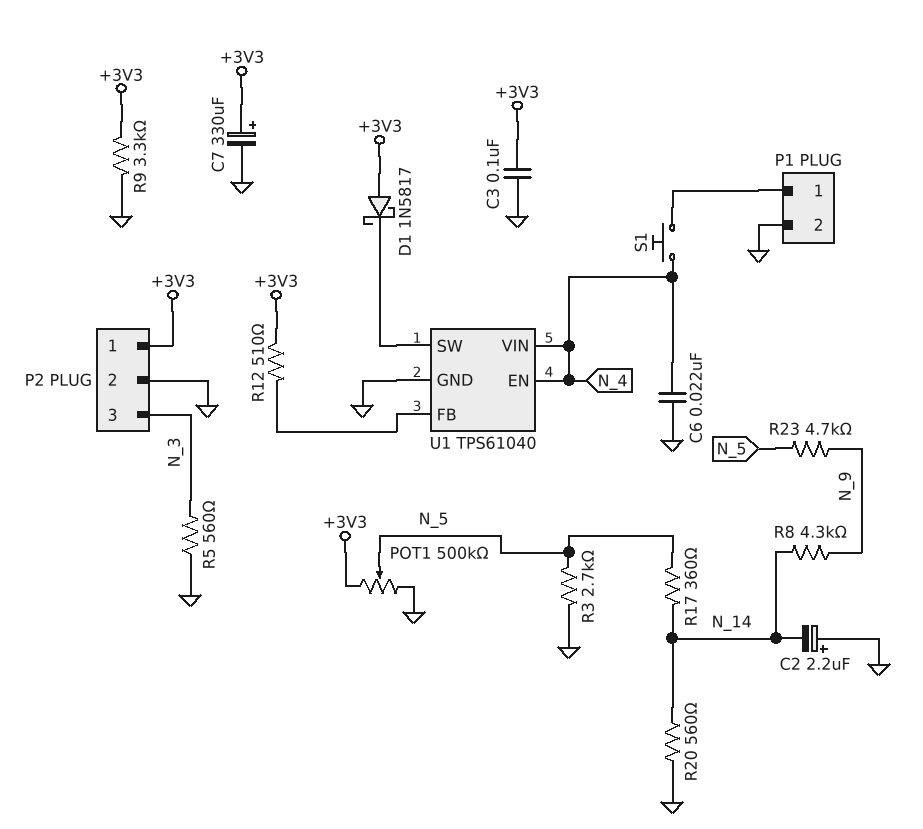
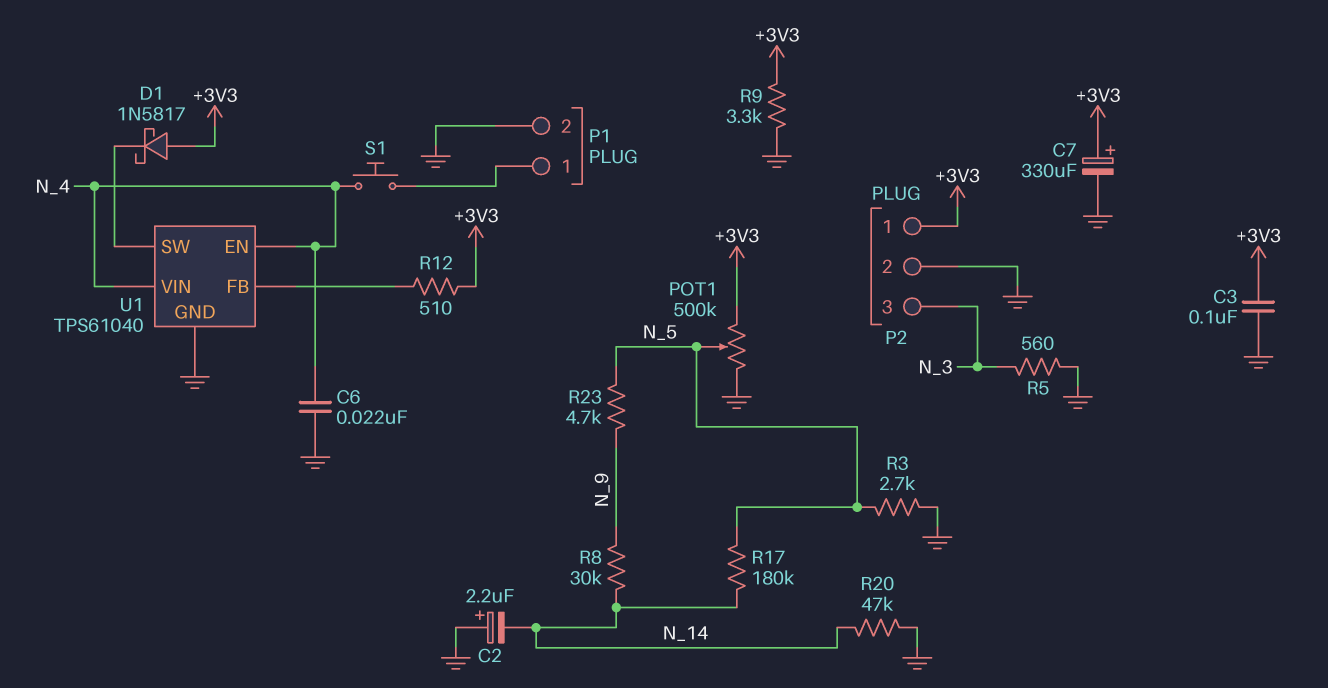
R8: 4.3k (N_9, N_14) -> 30k (N_9, N_14)
R17: 360 (N_5, N_14) -> 180k (N_5, N_14)
R20: 560 (GND, N_14) -> 47k (GND, N_14)

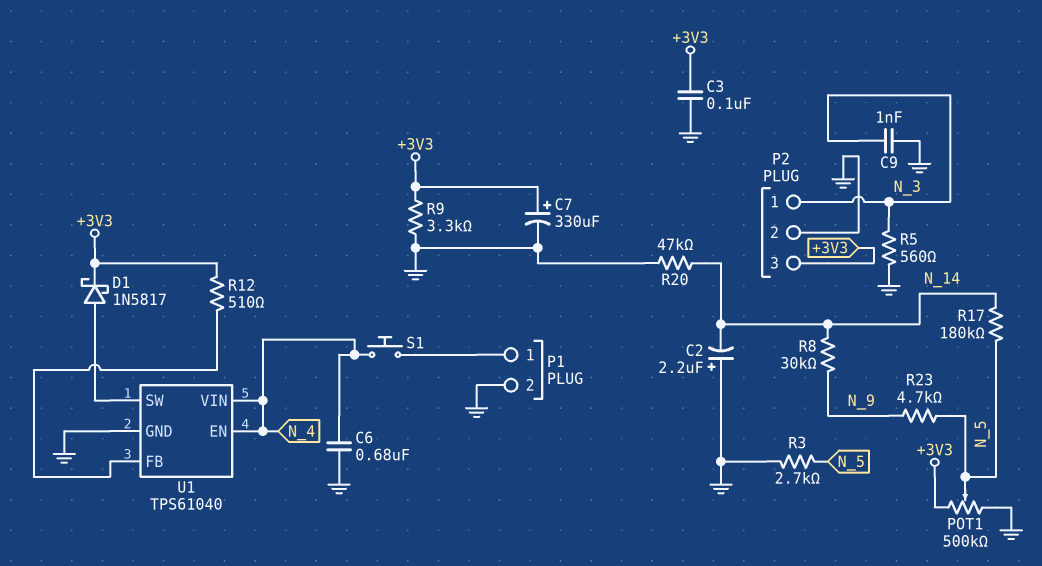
C6: 22nF (GND, N_4) -> 680nF (GND, N_4)
C9: none -> 1nF (GND, N_3)
D1: schottky 1N5817 (A +3V3, K U1/SW) -> schottky 1N5817 (A U1/SW, K +3V3)
P2 pin 1: +3V3 -> N_3
P2 pin 3: N_3 -> +3V3

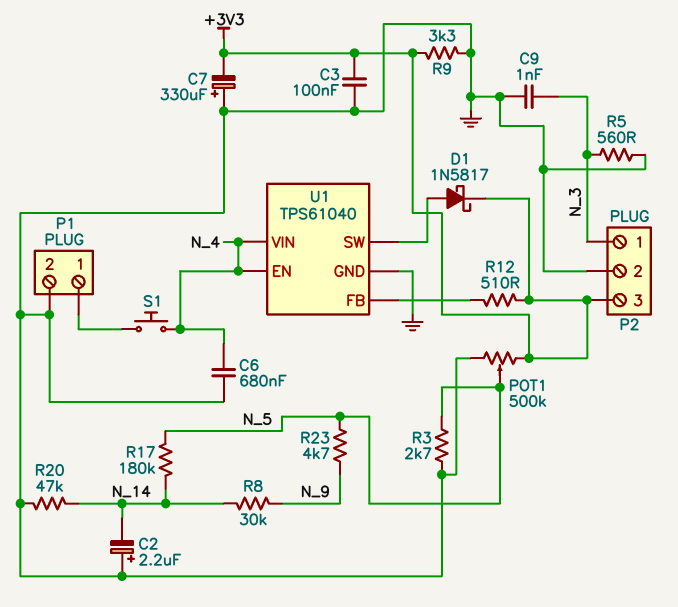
C7: 330uF (plus +3V3, minus GND) -> 330uF (plus GND, minus +3V3)

